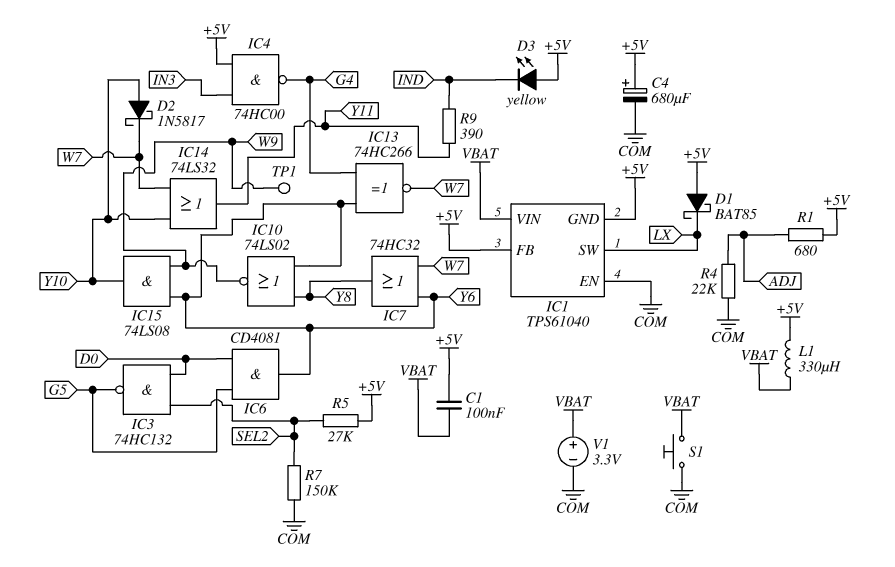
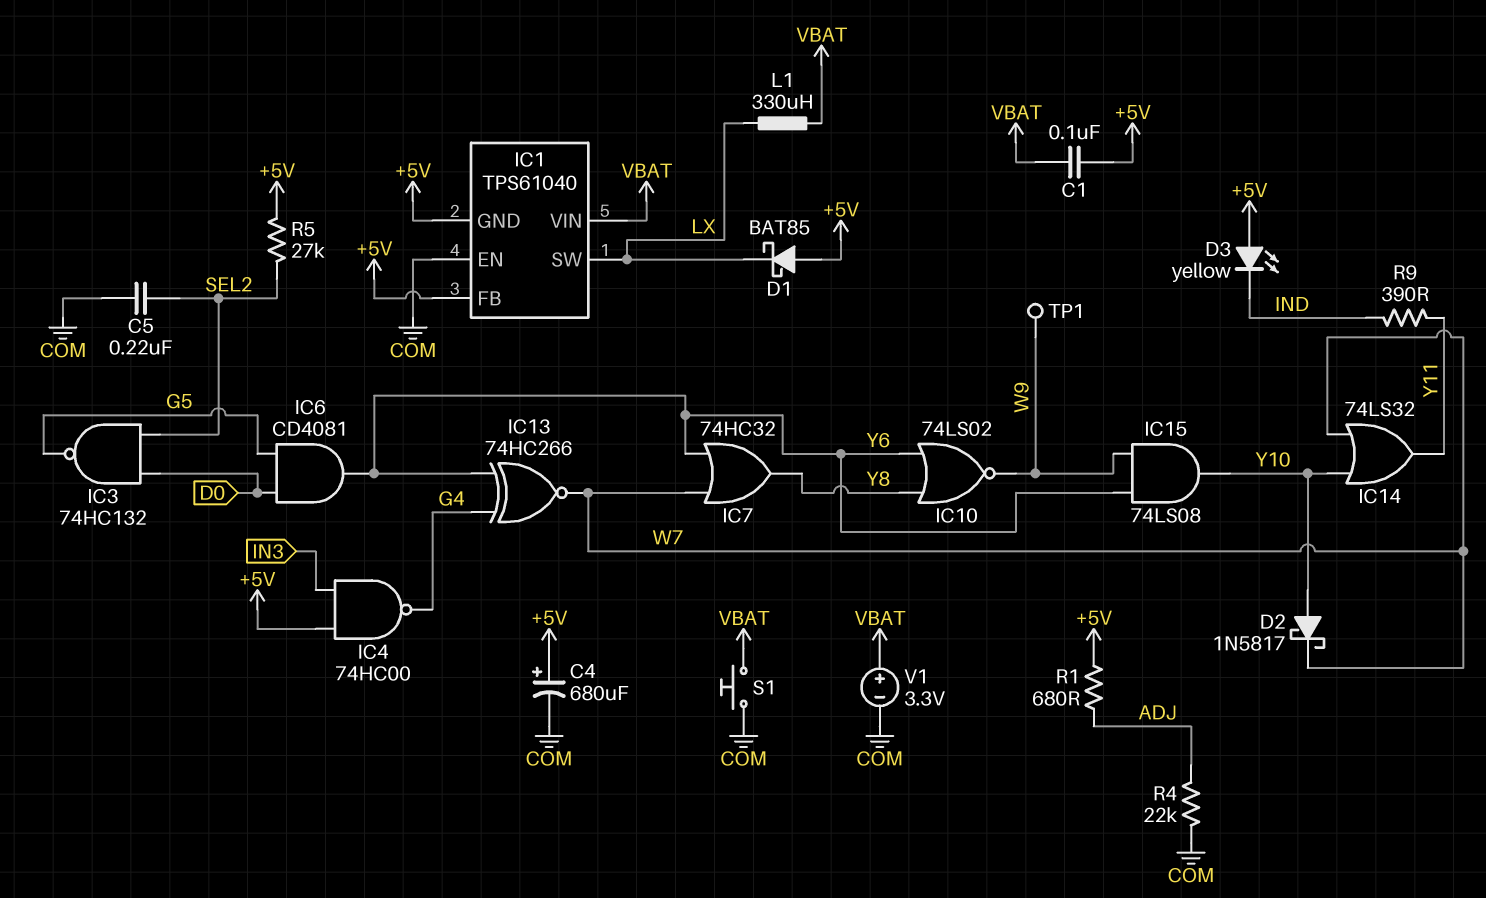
C5: none -> 220nF (COM, SEL2)
L1: 330uH (+5V, VBAT) -> 330uH (LX, VBAT)
R7: 150k (COM, SEL2) -> none

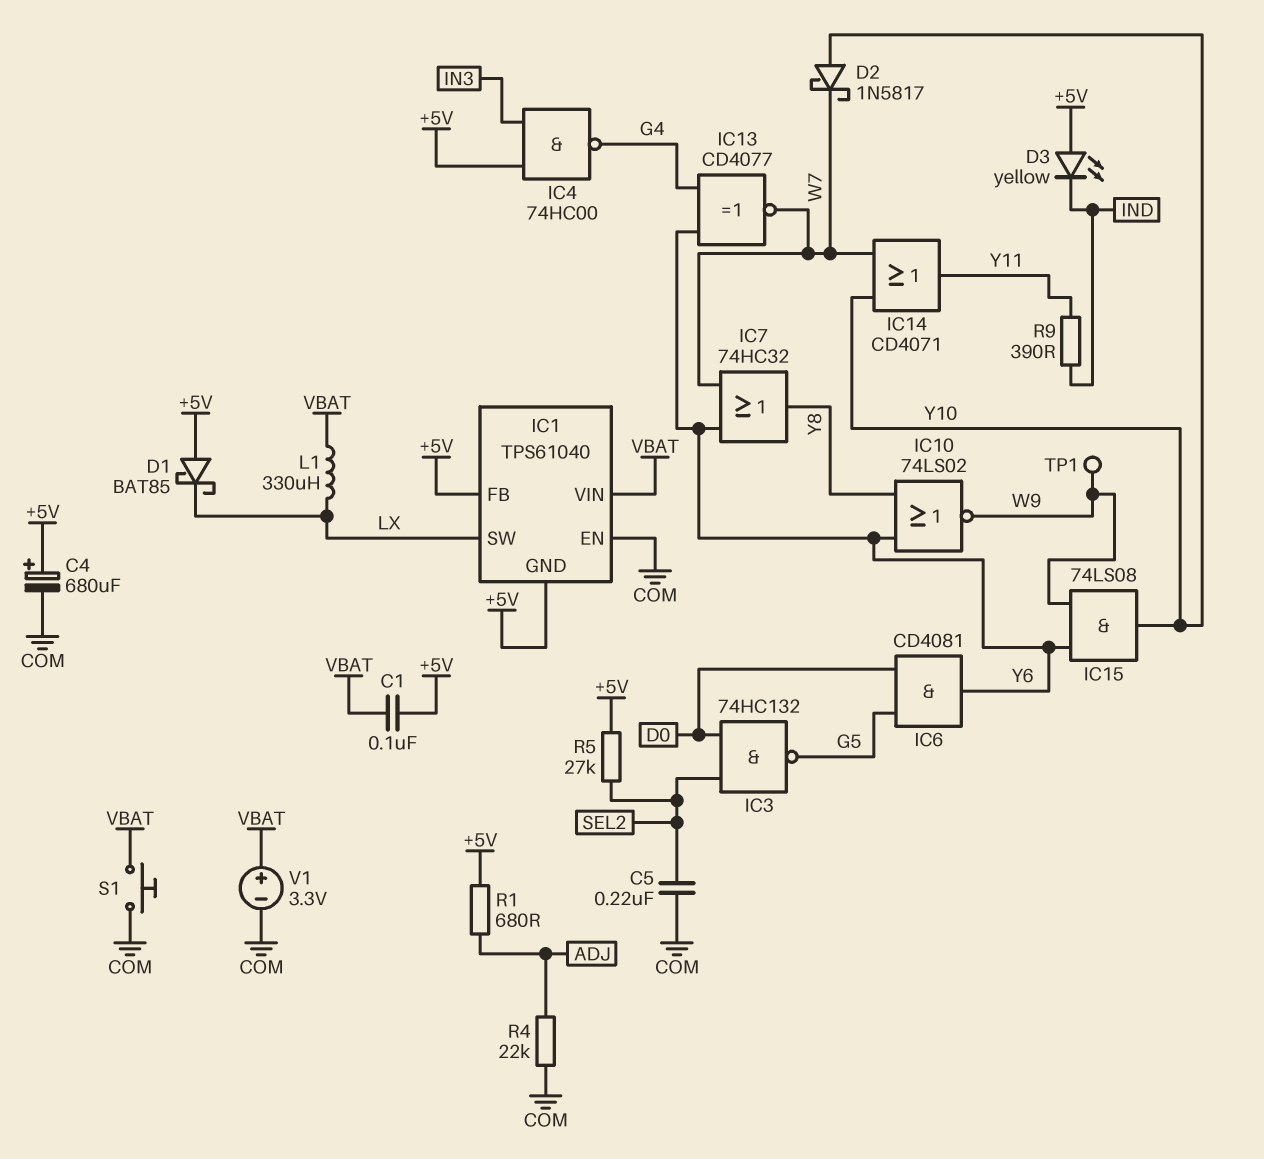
IC13: XNOR 74HC266 (in G4, in Y6, out W7) -> XNOR CD4077 (in G4, in Y6, out W7)
IC14: OR 74LS32 (in W7, in Y10, out Y11) -> OR CD4071 (in W7, in Y10, out Y11)

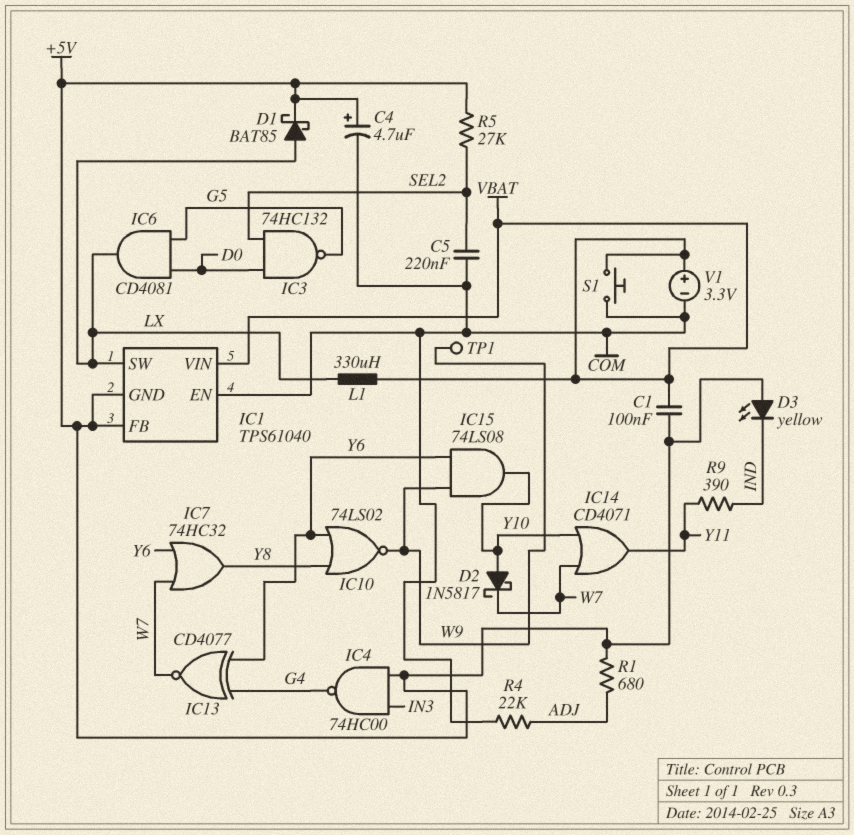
C4: 680uF (plus +5V, minus COM) -> 4.7uF (plus +5V, minus COM)
D1: schottky BAT85 (A +5V, K LX) -> schottky BAT85 (A LX, K +5V)
IC6: AND CD4081 (in D0, in G5, out Y6) -> AND CD4081 (in D0, in G5, out LX)

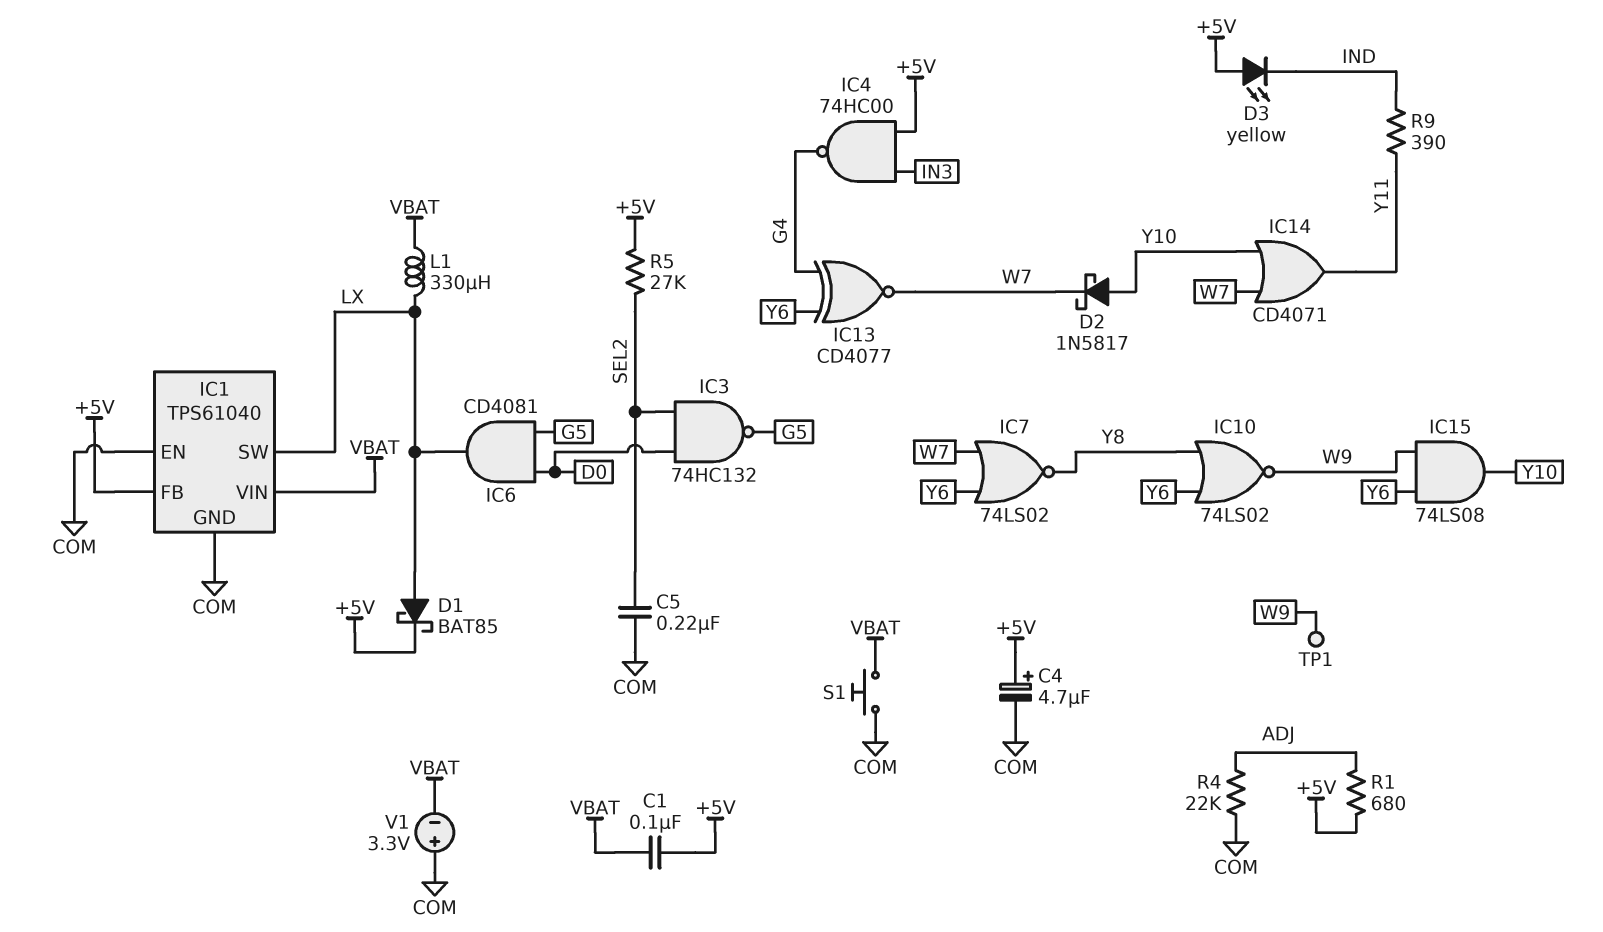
IC1 pin GND: +5V -> COM
IC7: OR 74HC32 (in W7, in Y6, out Y8) -> NOR 74LS02 (in W7, in Y6, out Y8)
V1: 3.3V (plus VBAT, minus COM) -> 3.3V (plus COM, minus VBAT)

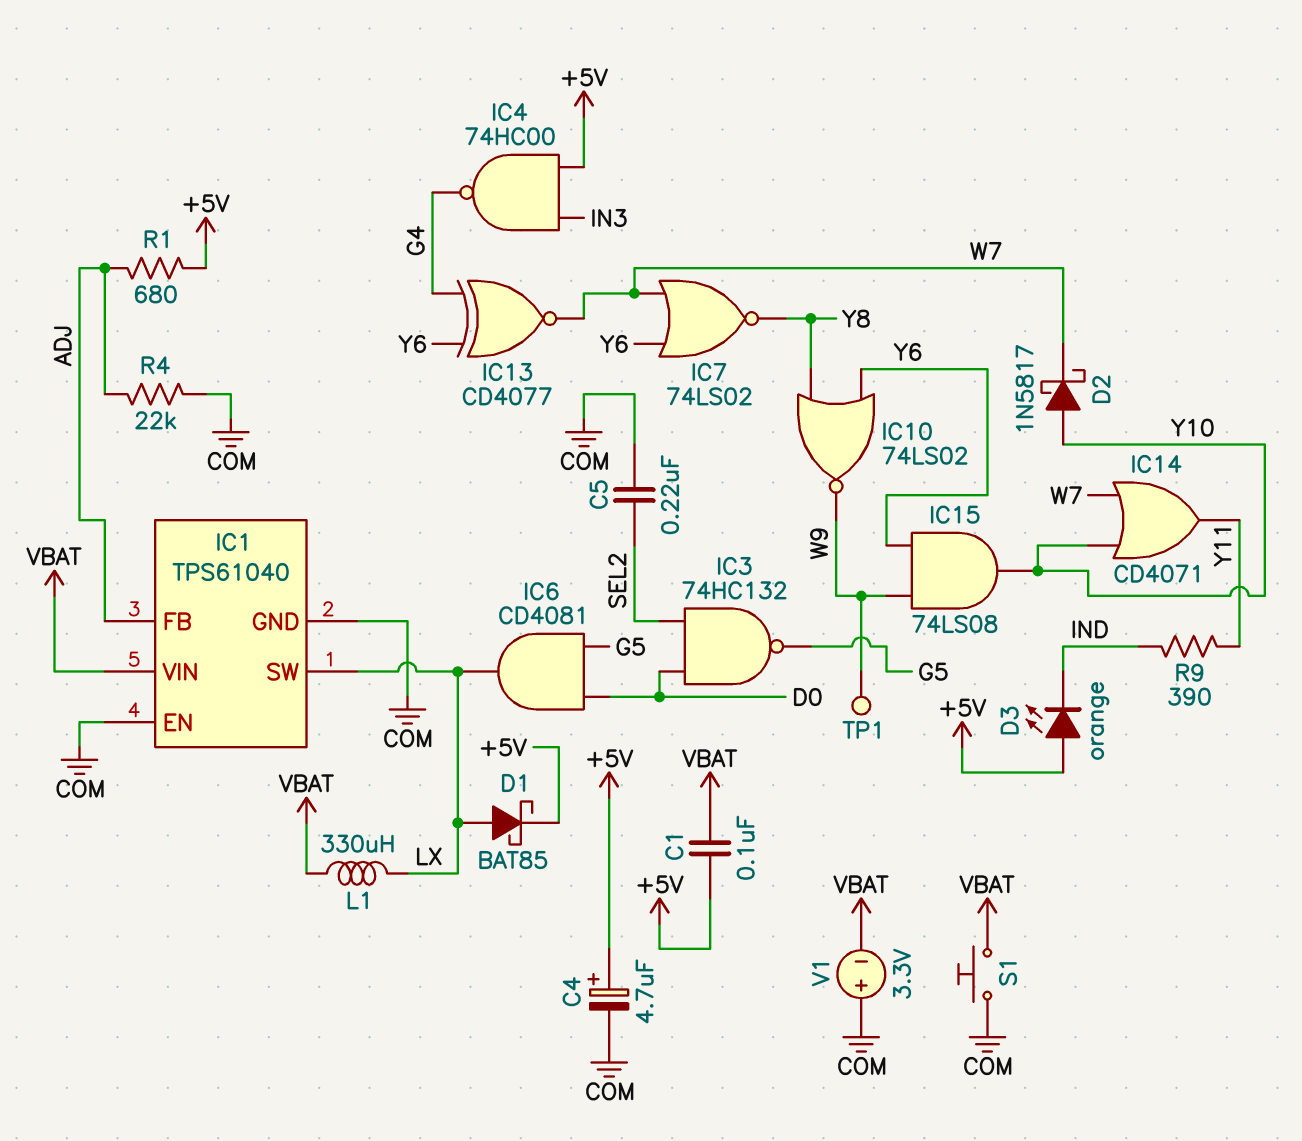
D3: LED yellow (A +5V, K IND) -> LED orange (A +5V, K IND)
IC1 pin FB: +5V -> ADJ
R5: 27k (+5V, SEL2) -> none

